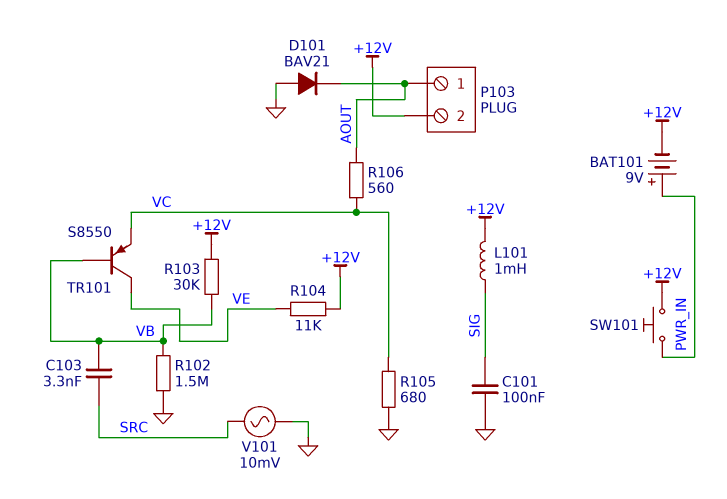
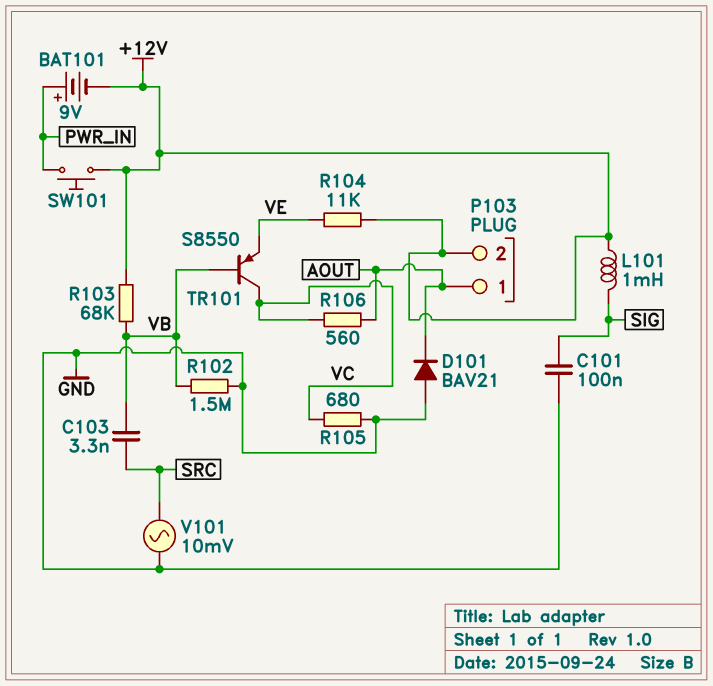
R103: 30k (+12V, VB) -> 68k (+12V, VB)
TR101: PNP S8550 (B VB, C VE, E VC) -> PNP S8550 (B VB, C VC, E VE)

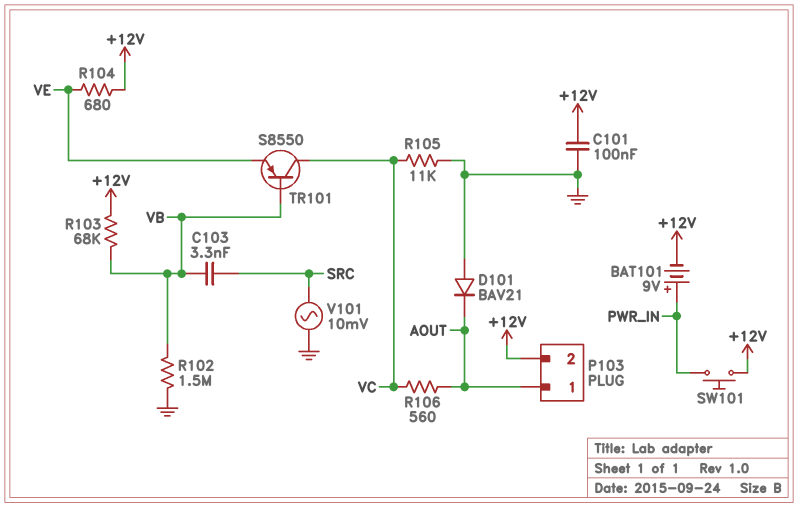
C101: 100nF (GND, SIG) -> 100nF (+12V, GND)
L101: 1mH (+12V, SIG) -> none
R104: 11k (+12V, VE) -> 680 (+12V, VE)
R105: 680 (GND, VC) -> 11k (GND, VC)

